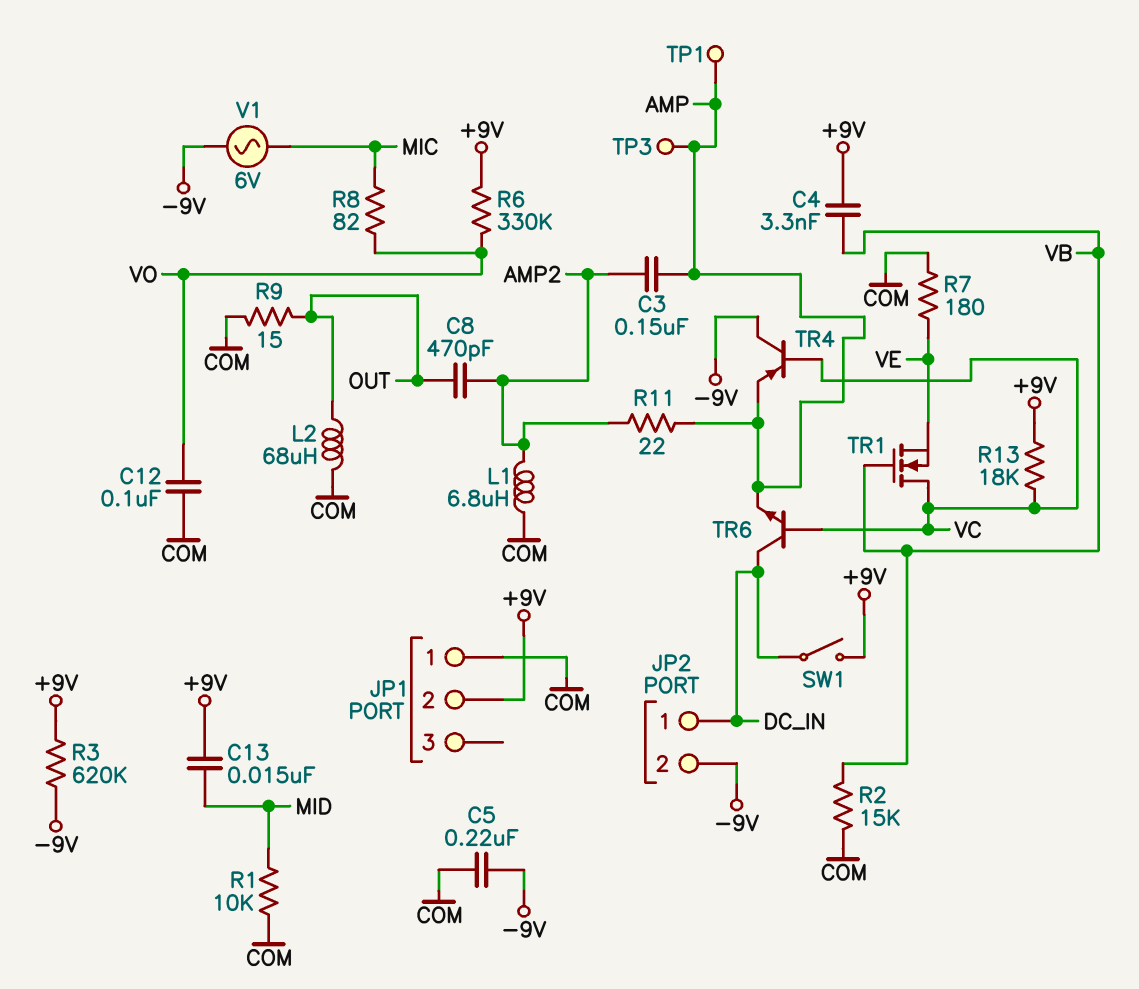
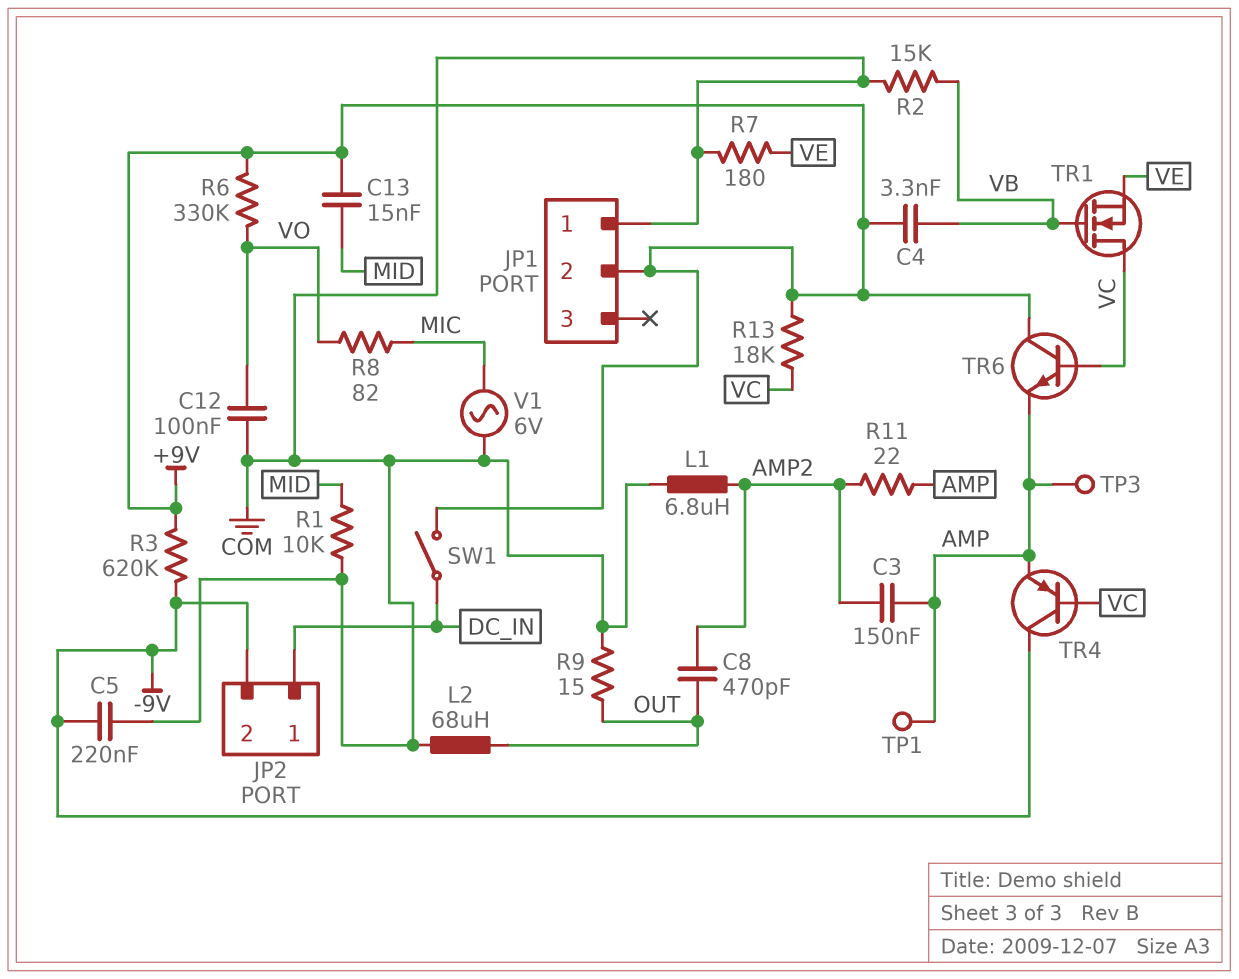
TR6: NPN (B VC, C DC_IN, E AMP) -> NPN (B VC, C +9V, E AMP)
V1: AC 6V (-9V, MIC) -> AC 6V (COM, MIC)

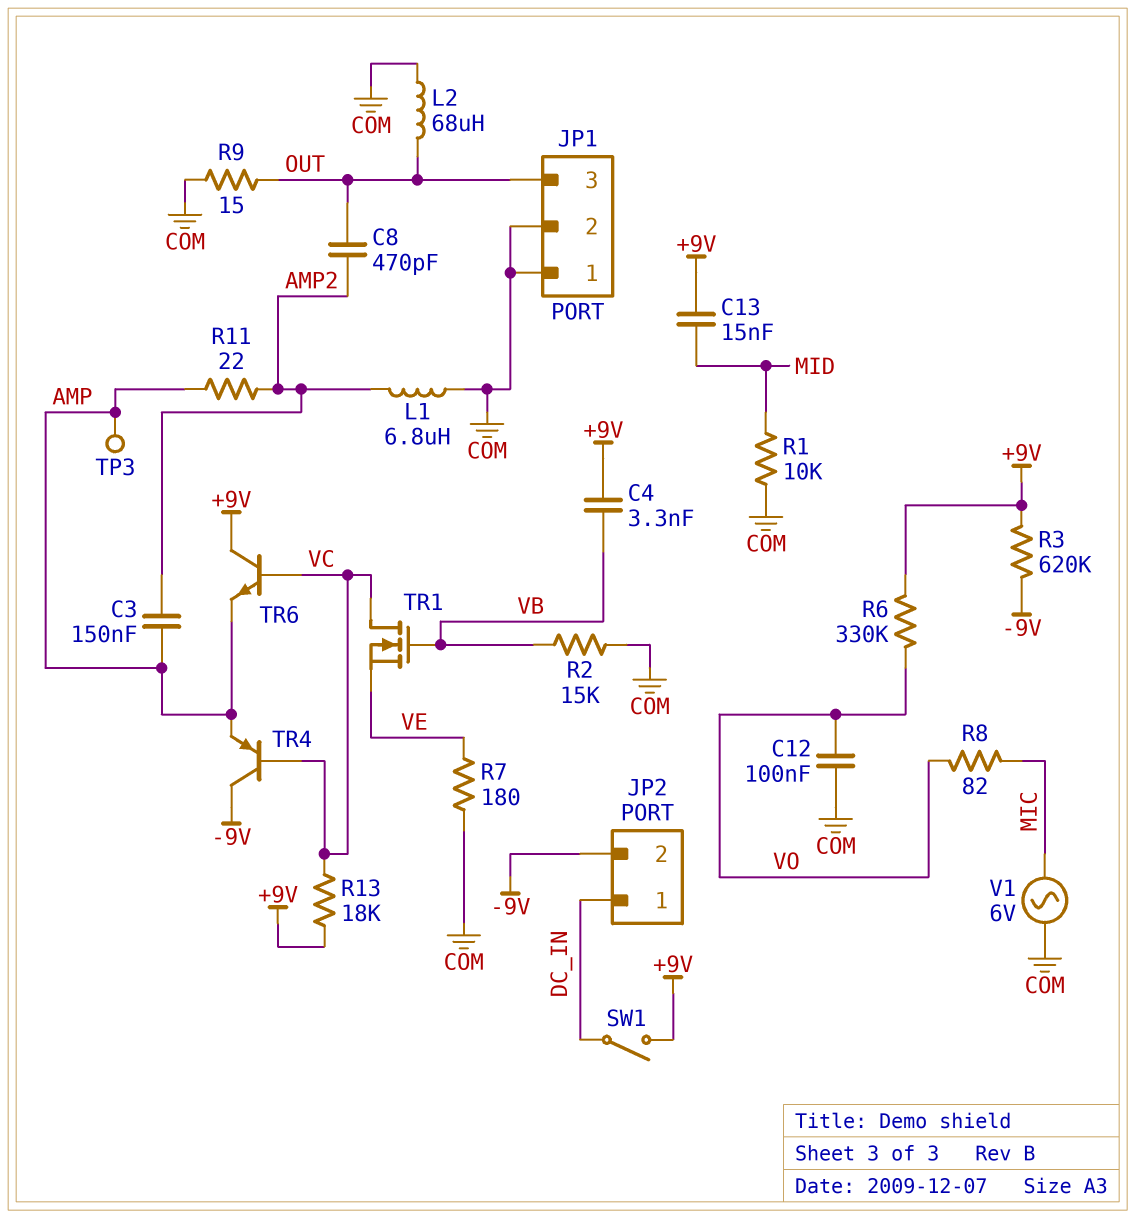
C5: 220nF (-9V, COM) -> none
JP1 pin 2: +9V -> COM
JP1 pin 3: none -> OUT
TP1: test point (AMP) -> none

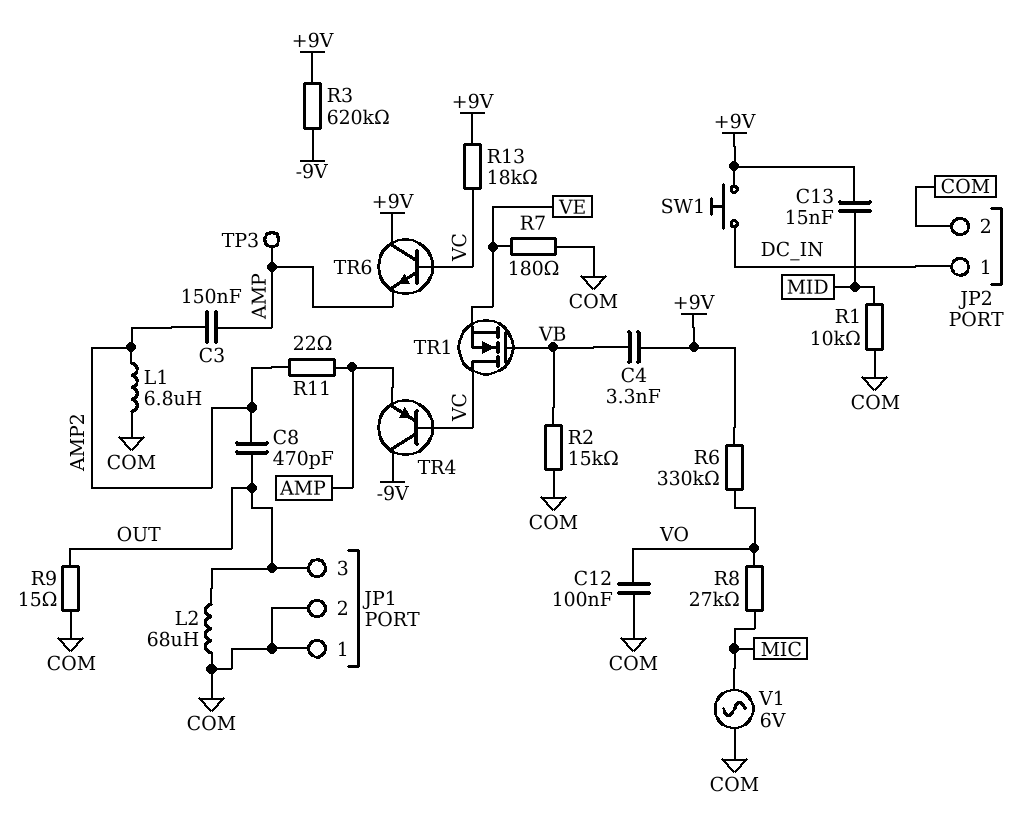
JP2 pin 2: -9V -> COM
R8: 82 (MIC, VO) -> 27k (MIC, VO)
SW1: switch (+9V, DC_IN) -> button (+9V, DC_IN)

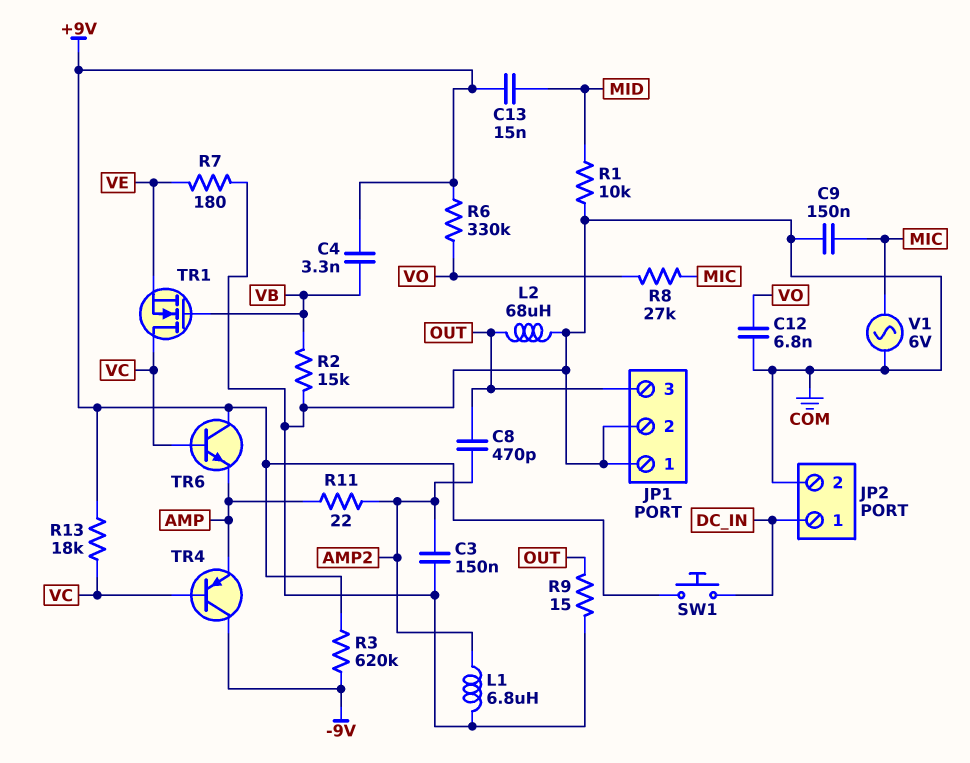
C3: 150nF (AMP, AMP2) -> 150nF (AMP2, COM)
C9: none -> 150nF (COM, MIC)
C12: 100nF (COM, VO) -> 6.8nF (COM, VO)
TP3: test point (AMP) -> none

